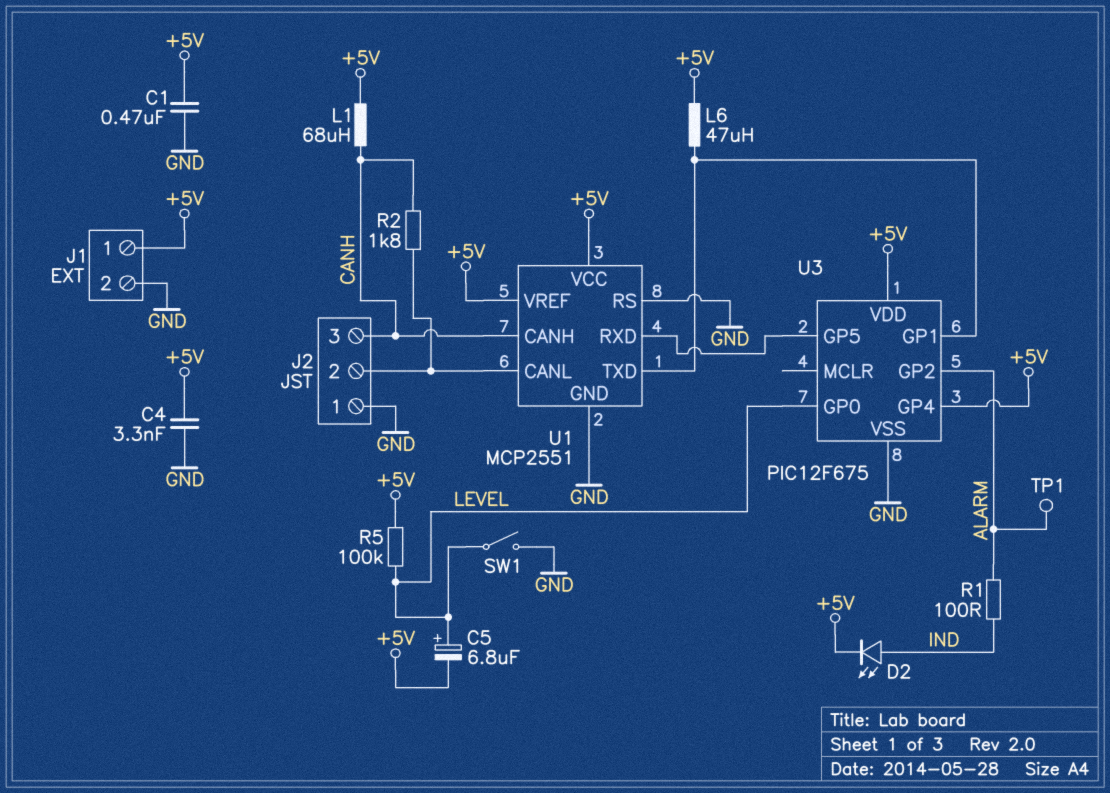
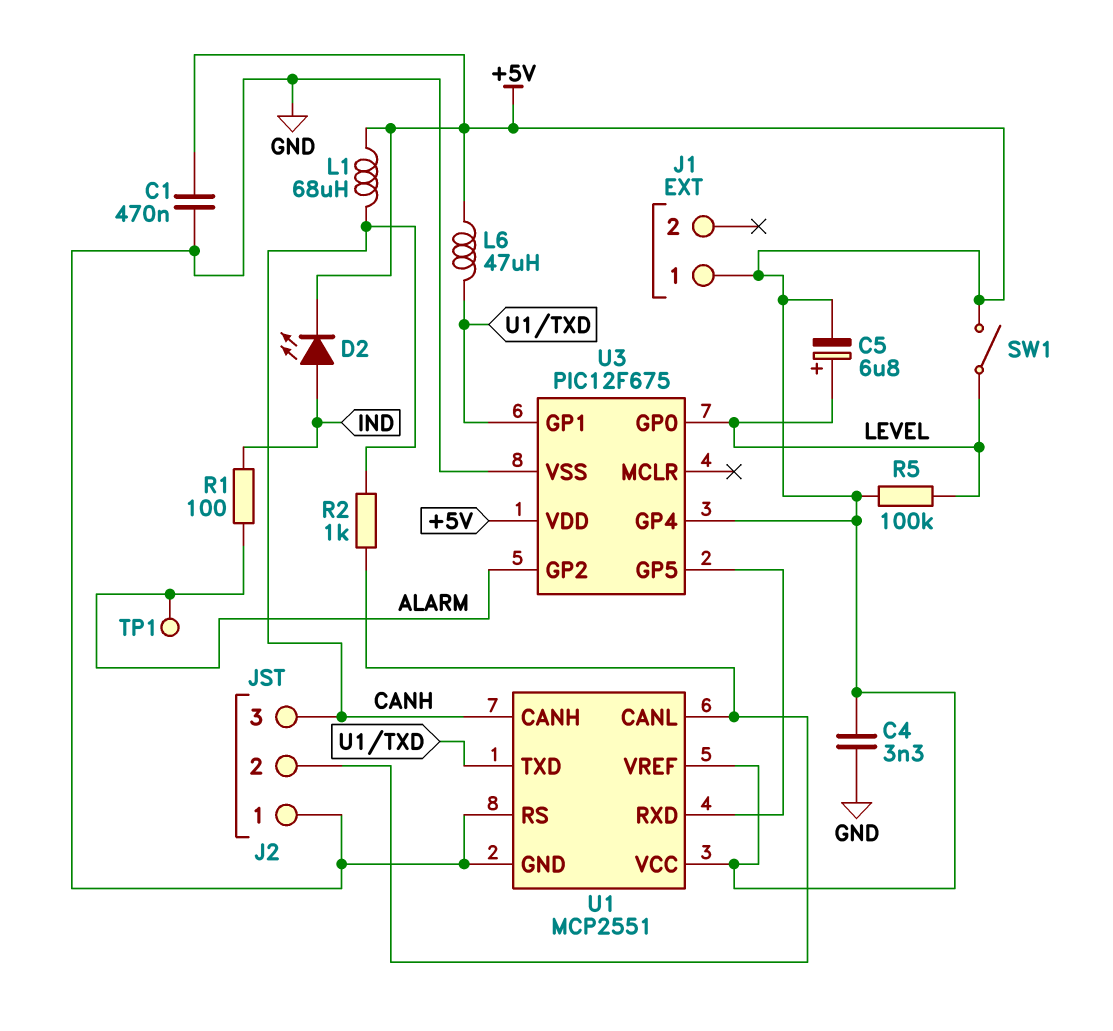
J1 pin 2: GND -> none
R2: 1.8k (CANH, J2/2) -> 1k (CANH, J2/2)
SW1: switch (GND, LEVEL) -> switch (+5V, LEVEL)

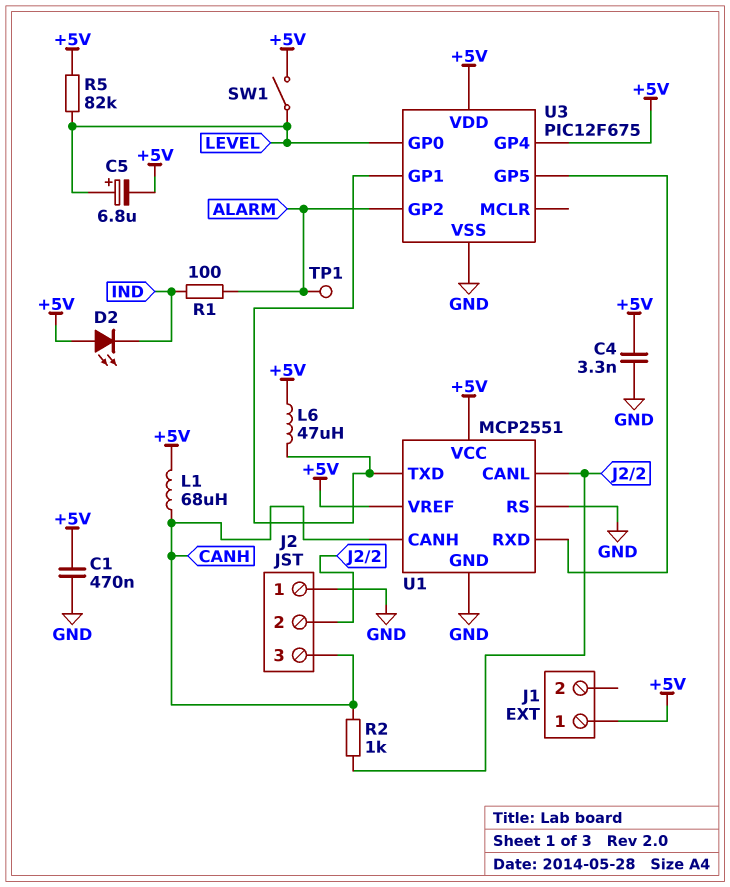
D2: LED (A IND, K +5V) -> LED (A +5V, K IND)
R5: 100k (+5V, LEVEL) -> 82k (+5V, LEVEL)

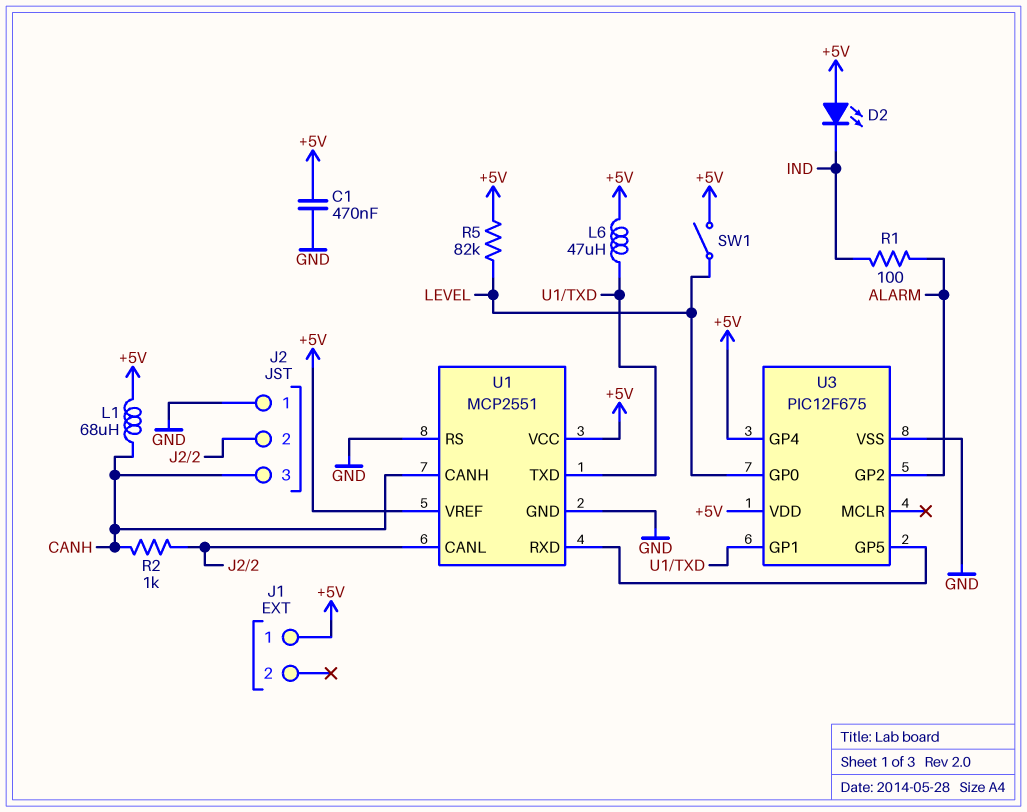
C4: 3.3nF (+5V, GND) -> none
C5: 6.8uF (plus LEVEL, minus +5V) -> none
TP1: test point (ALARM) -> none

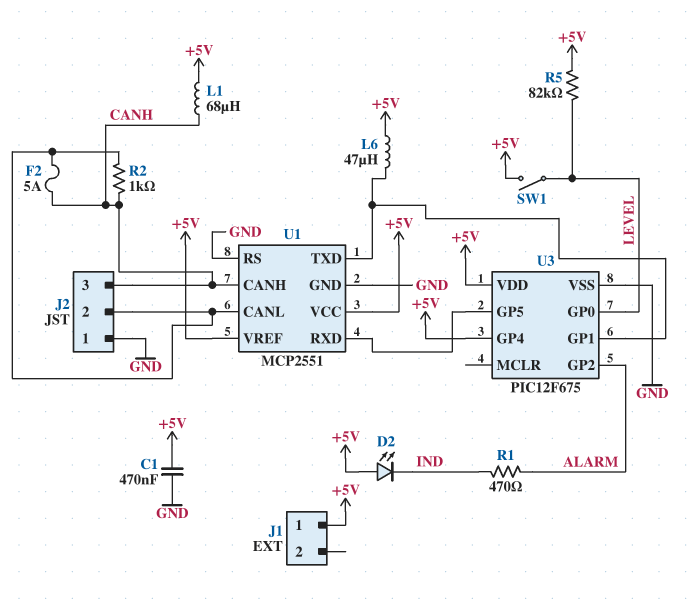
F2: none -> 5A (CANH, J2/2)
R1: 100 (ALARM, IND) -> 470 (ALARM, IND)

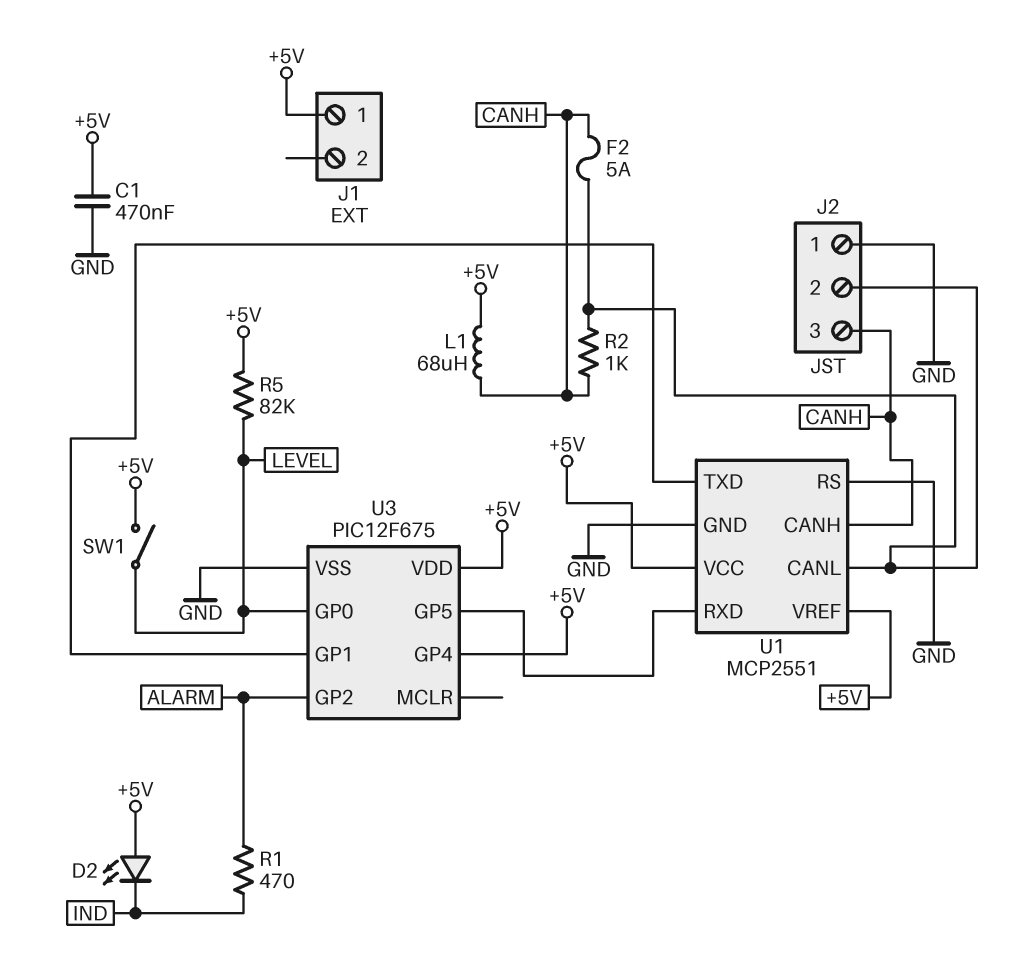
L6: 47uH (+5V, U1/TXD) -> none

